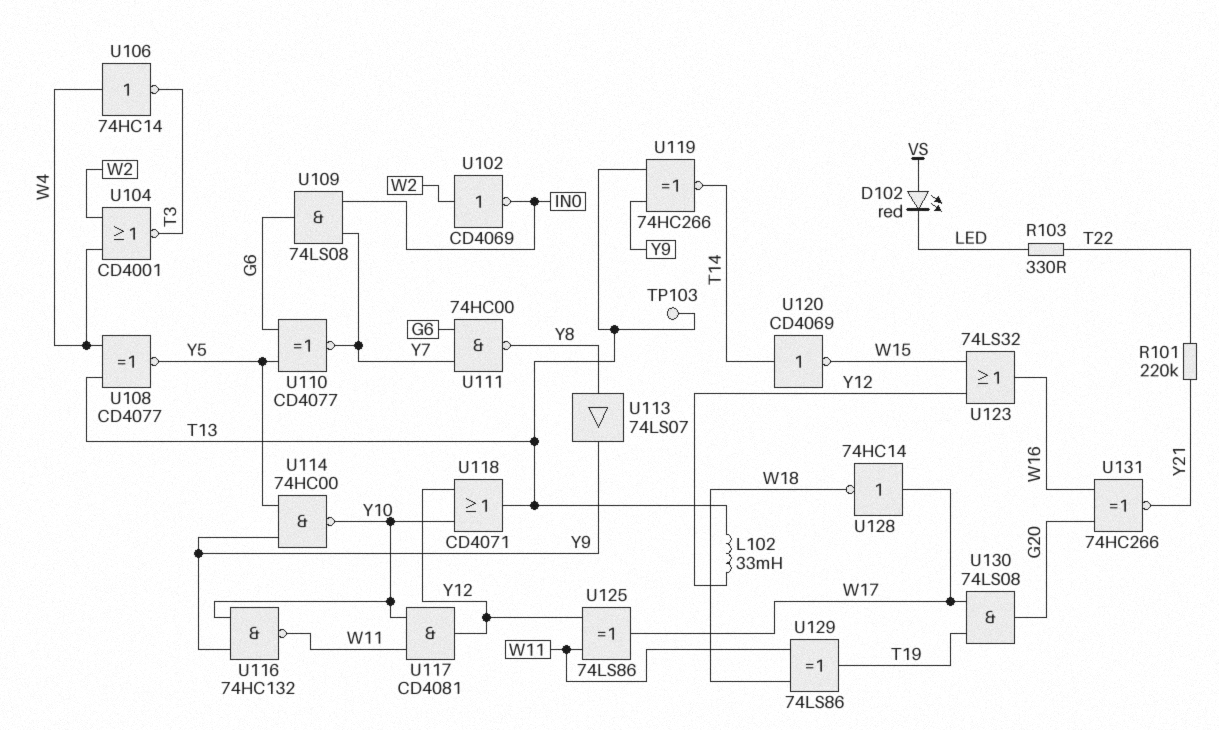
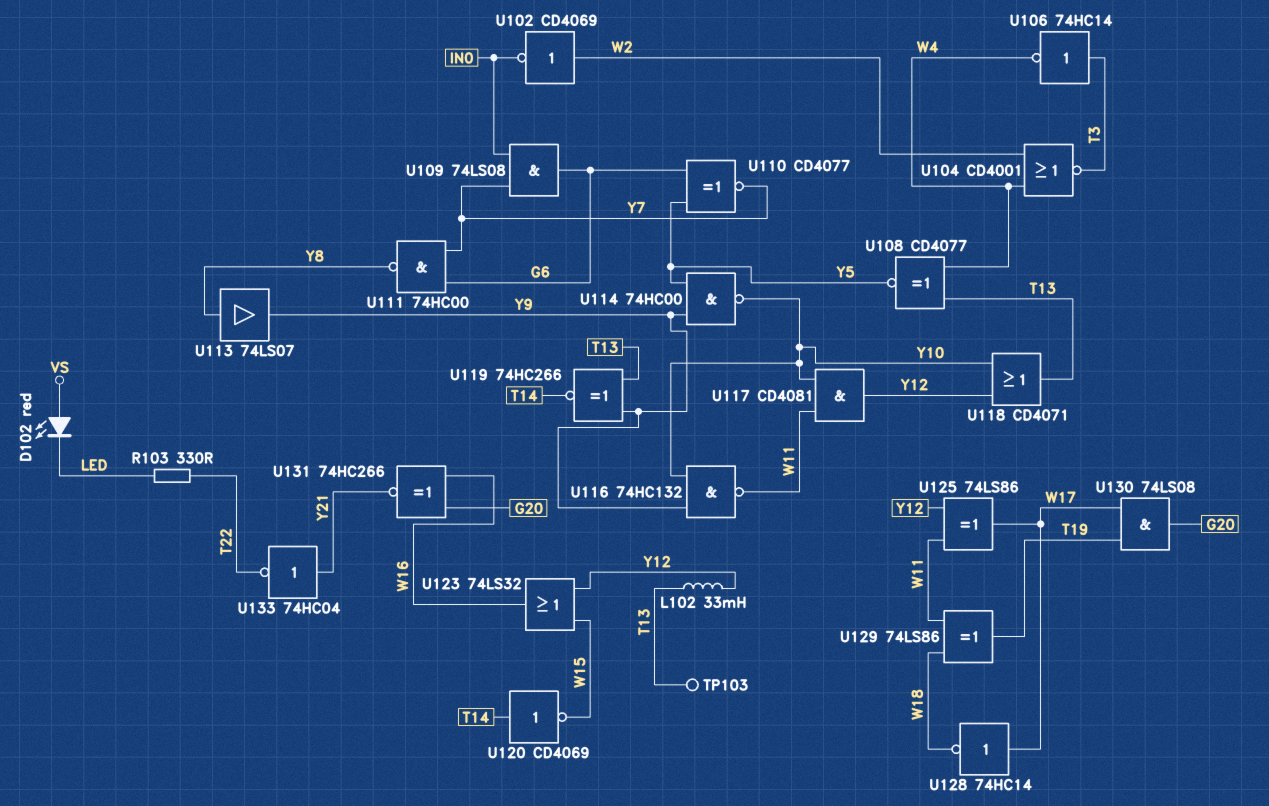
R101: 220k (T22, Y21) -> none
U106: NOT 74HC14 (in W4, out T3) -> NOT 74HC14 (in T3, out W4)
U133: none -> NOT 74HC04 (in Y21, out T22)

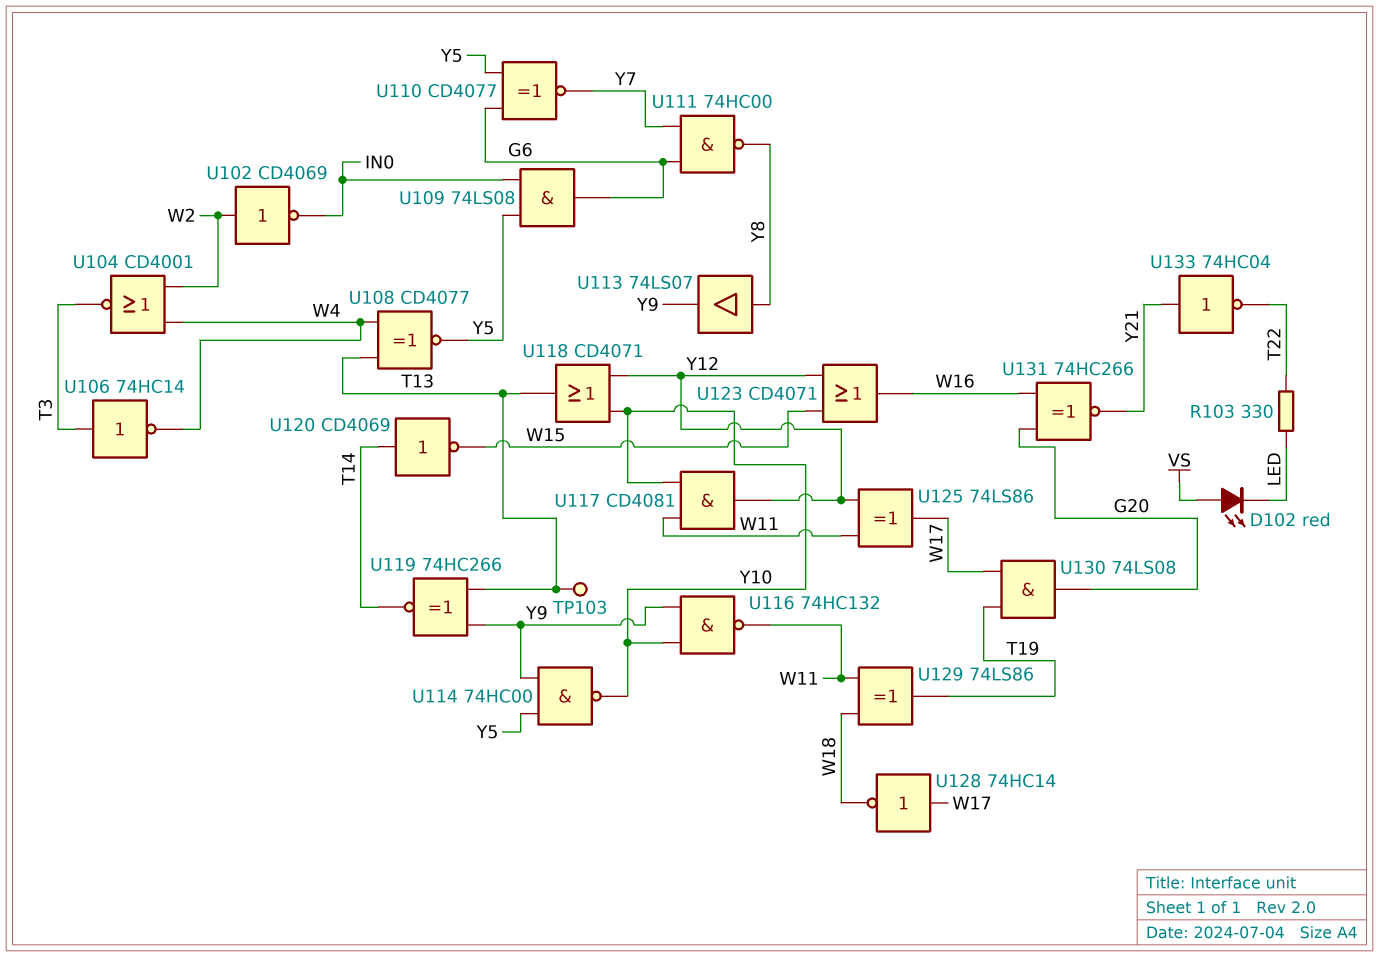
L102: 33mH (T13, Y12) -> none
U109: AND 74LS08 (in IN0, in Y7, out G6) -> AND 74LS08 (in IN0, in Y5, out G6)
U123: OR 74LS32 (in W15, in Y12, out W16) -> OR CD4071 (in W15, in Y12, out W16)

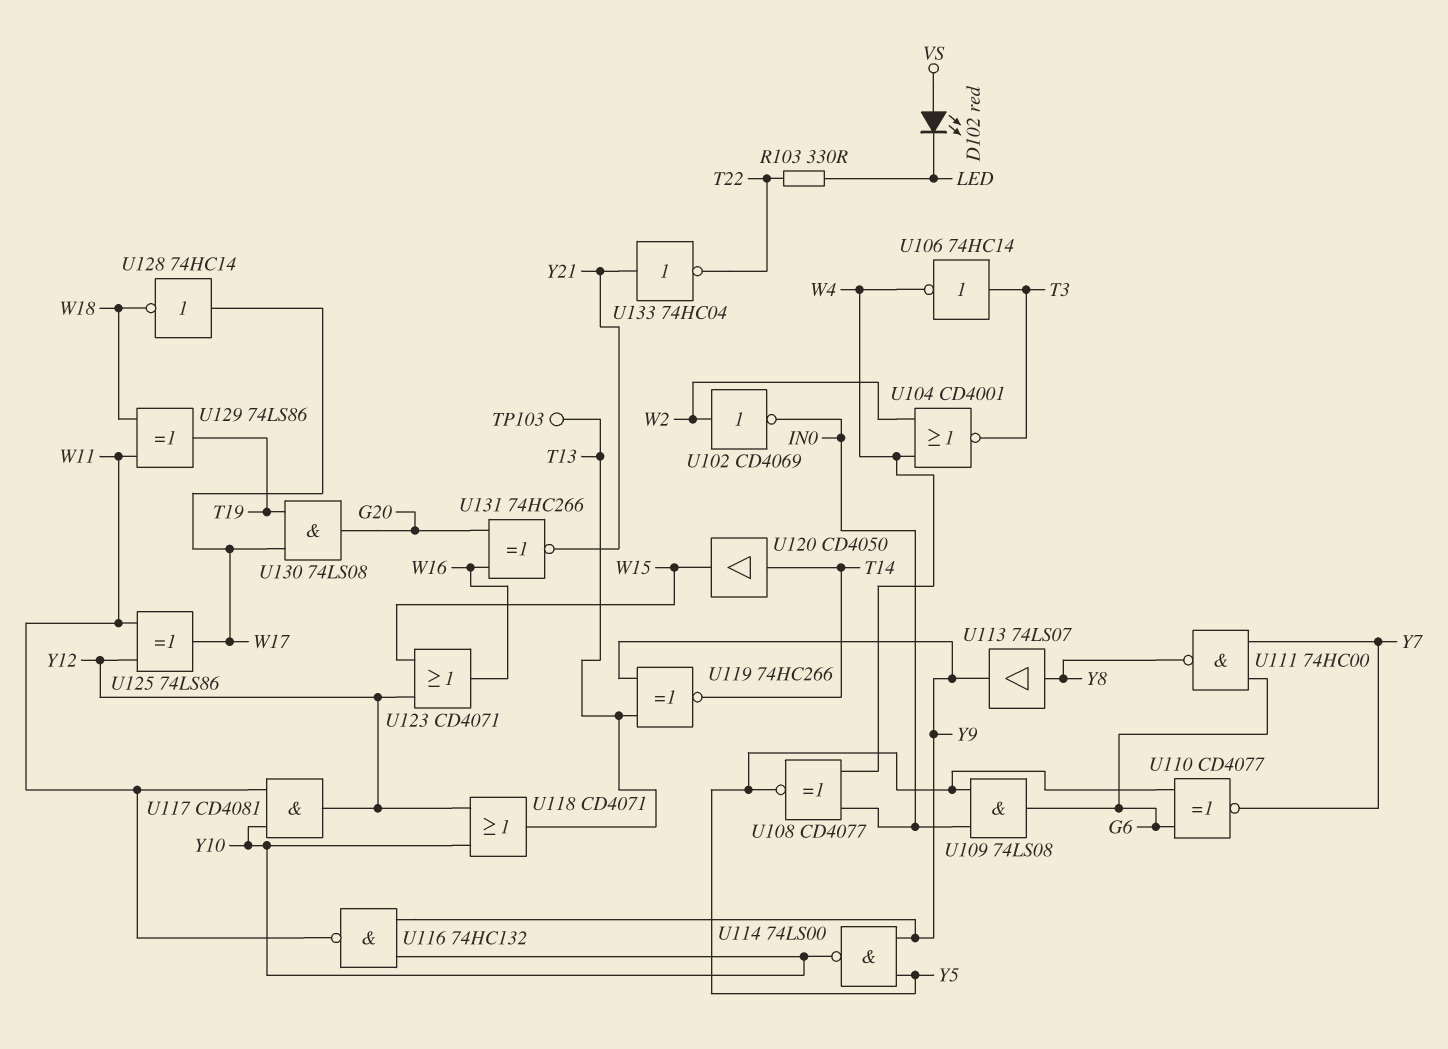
U108: XNOR CD4077 (in T13, in W4, out Y5) -> XNOR CD4077 (in IN0, in W4, out Y5)
U114: NAND 74HC00 (in Y5, in Y9, out Y10) -> NAND 74LS00 (in Y5, in Y9, out Y10)
U120: NOT CD4069 (in T14, out W15) -> buffer CD4050 (in T14, out W15)

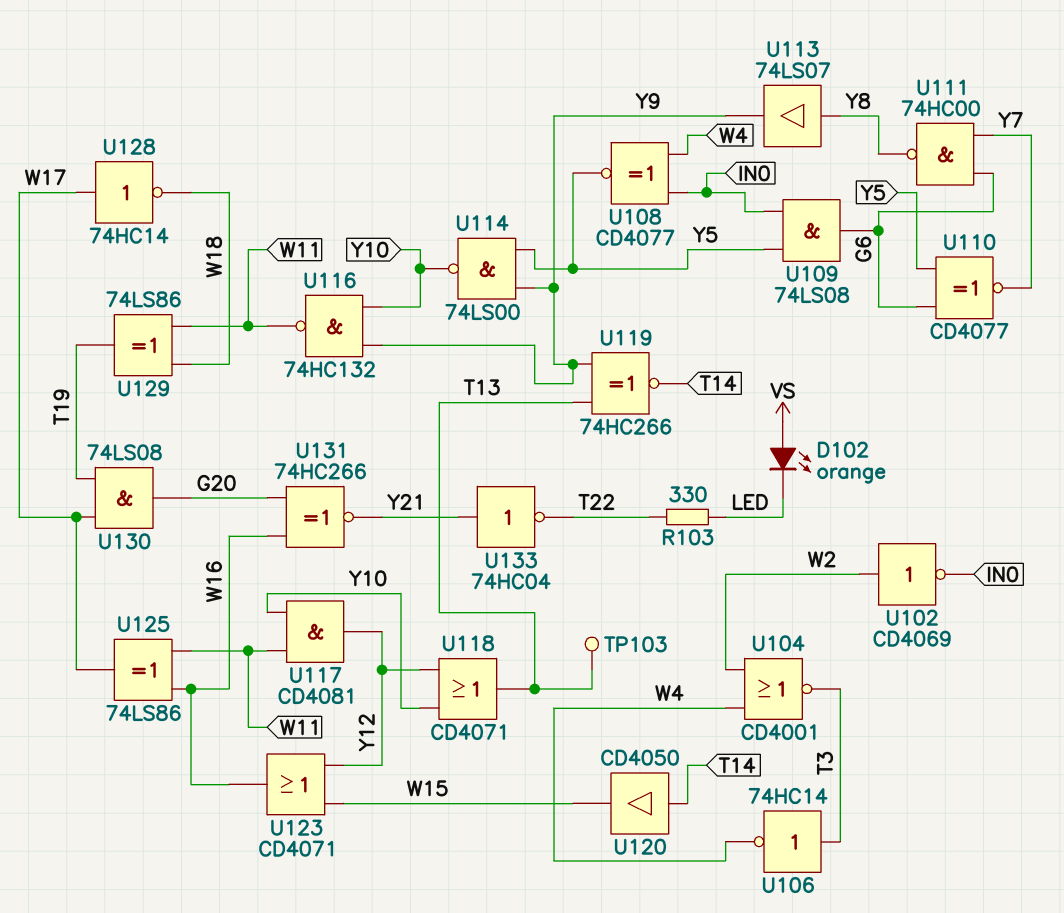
D102: LED red (A VS, K LED) -> LED orange (A VS, K LED)
U125: XOR 74LS86 (in W11, in Y12, out W17) -> XOR 74LS86 (in W11, in W16, out W17)

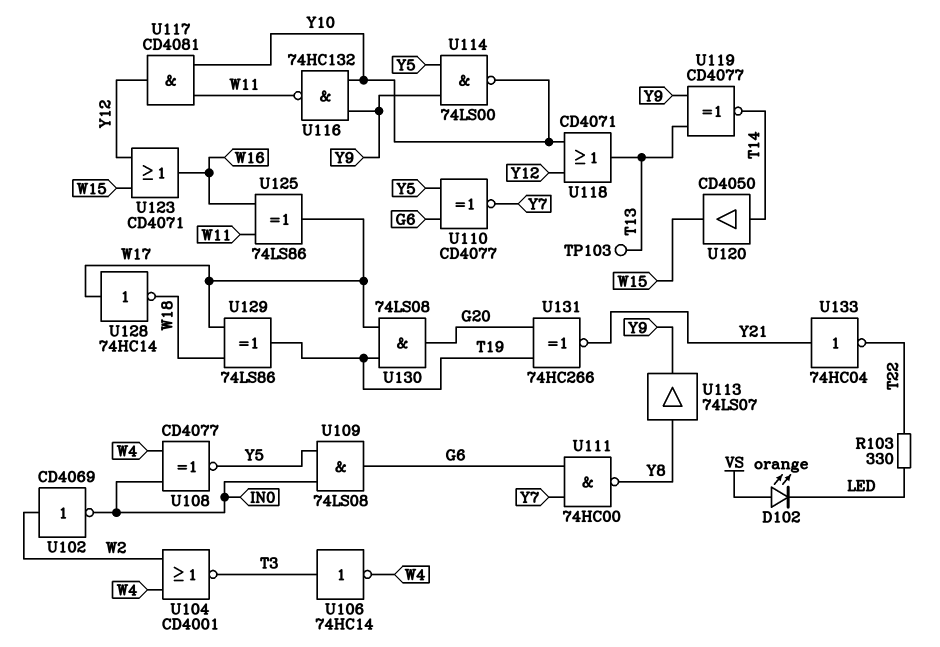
U119: XNOR 74HC266 (in T13, in Y9, out T14) -> XNOR CD4077 (in T13, in Y9, out T14)
U129: XOR 74LS86 (in W11, in W18, out T19) -> XOR 74LS86 (in W17, in W18, out T19)
U131: XNOR 74HC266 (in G20, in W16, out Y21) -> XNOR 74HC266 (in G20, in T19, out Y21)

